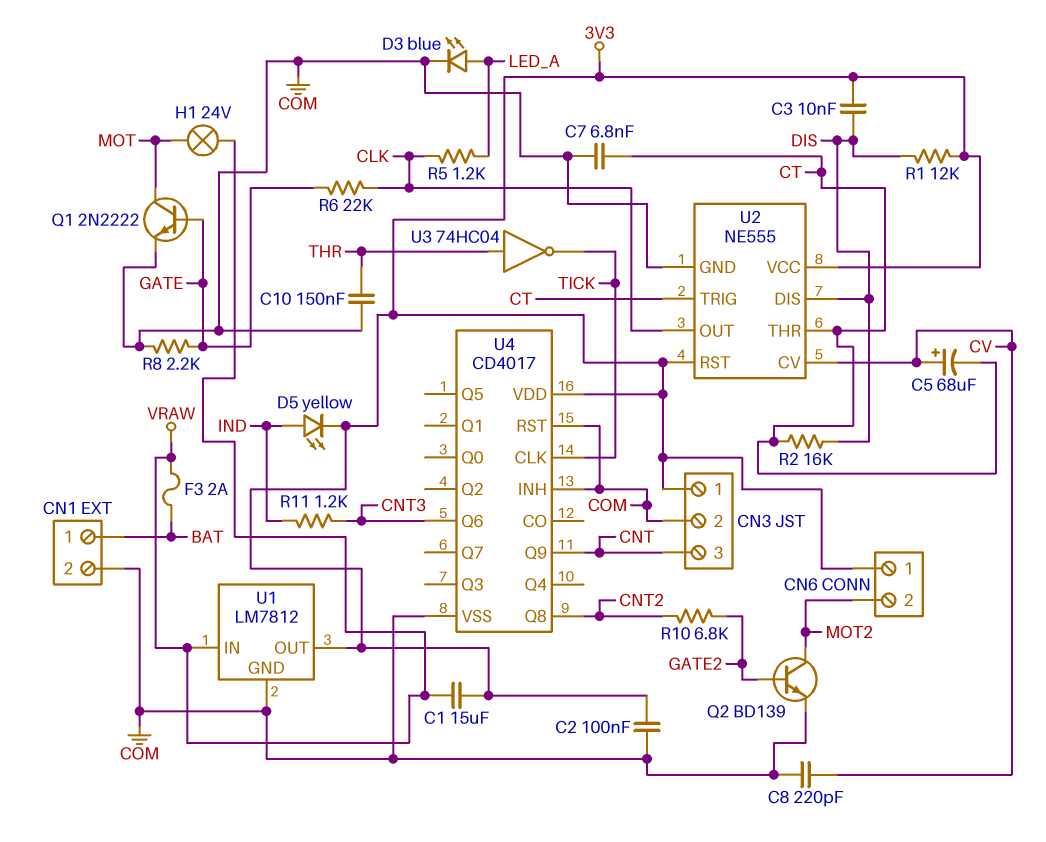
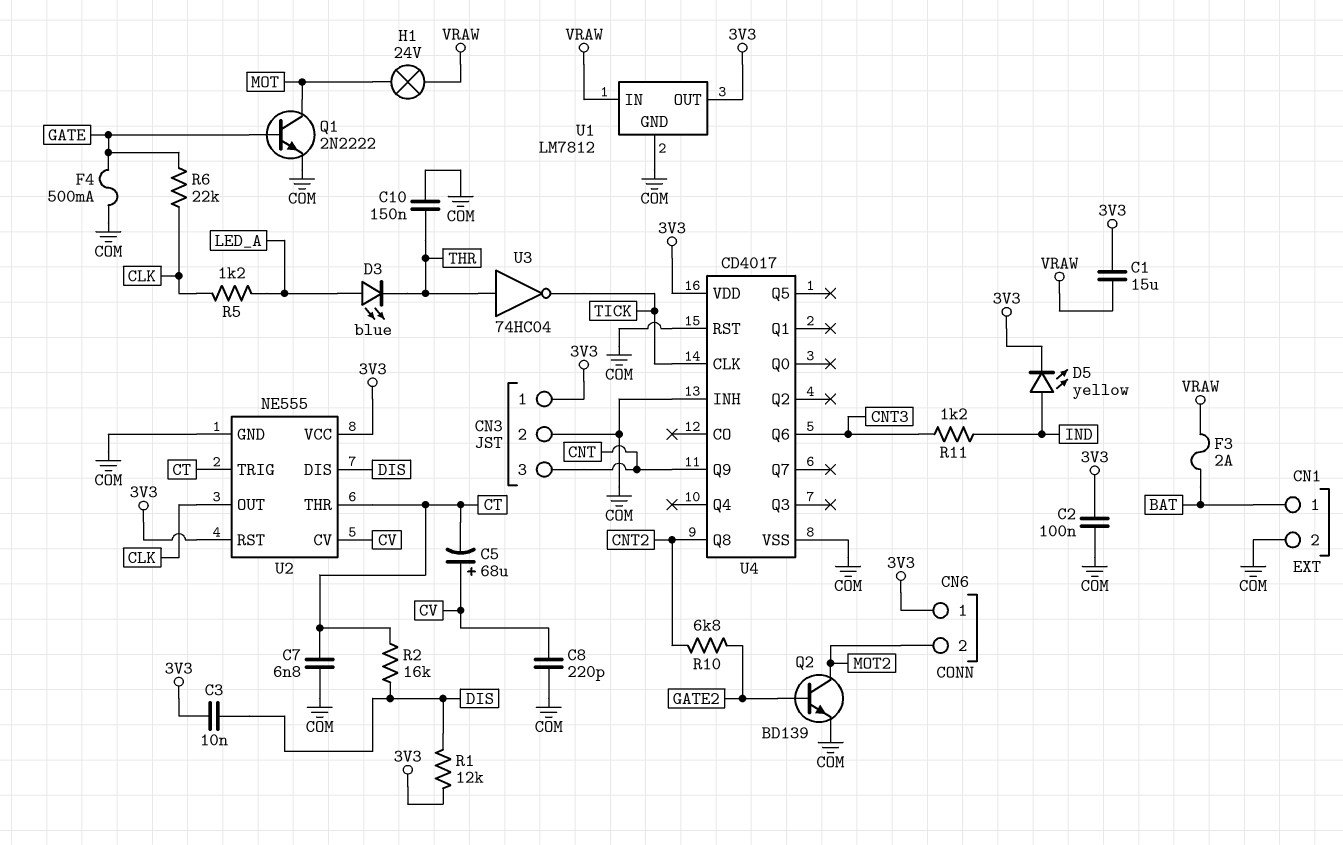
D3: LED blue (A LED_A, K COM) -> LED blue (A LED_A, K THR)
F4: none -> 500mA (COM, GATE)
R8: 2.2k (COM, GATE) -> none

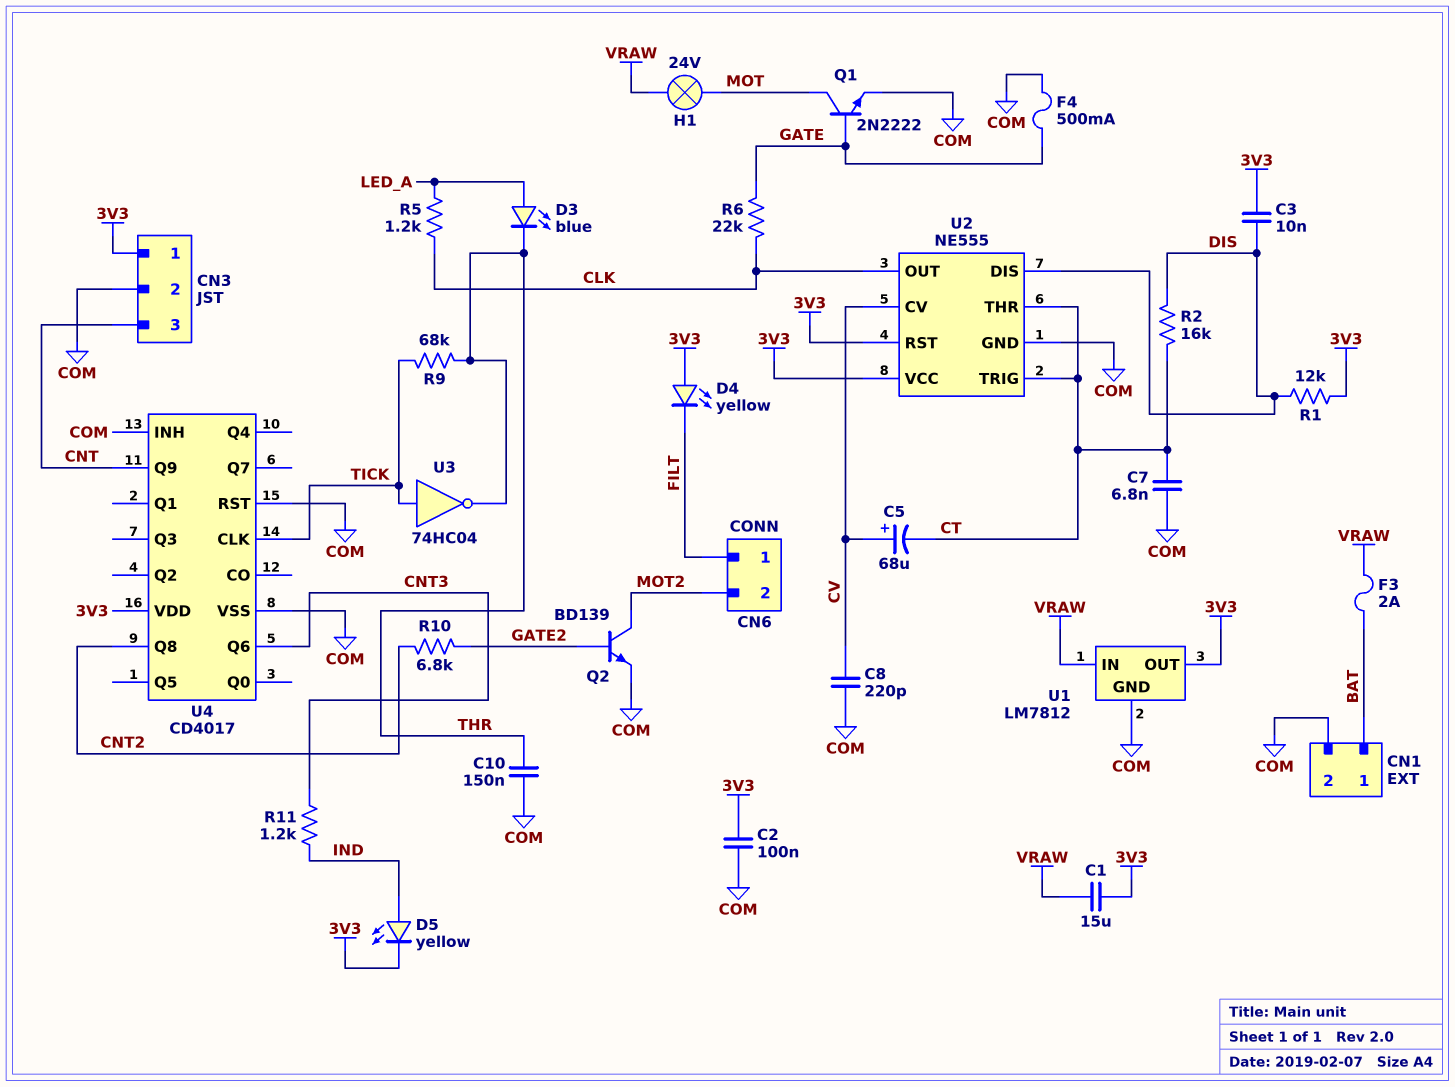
CN6 pin 1: 3V3 -> FILT
D4: none -> LED yellow (A 3V3, K FILT)
R9: none -> 68k (THR, TICK)
U3: NOT 74HC04 (in THR, out TICK) -> NOT 74HC04 (in TICK, out THR)

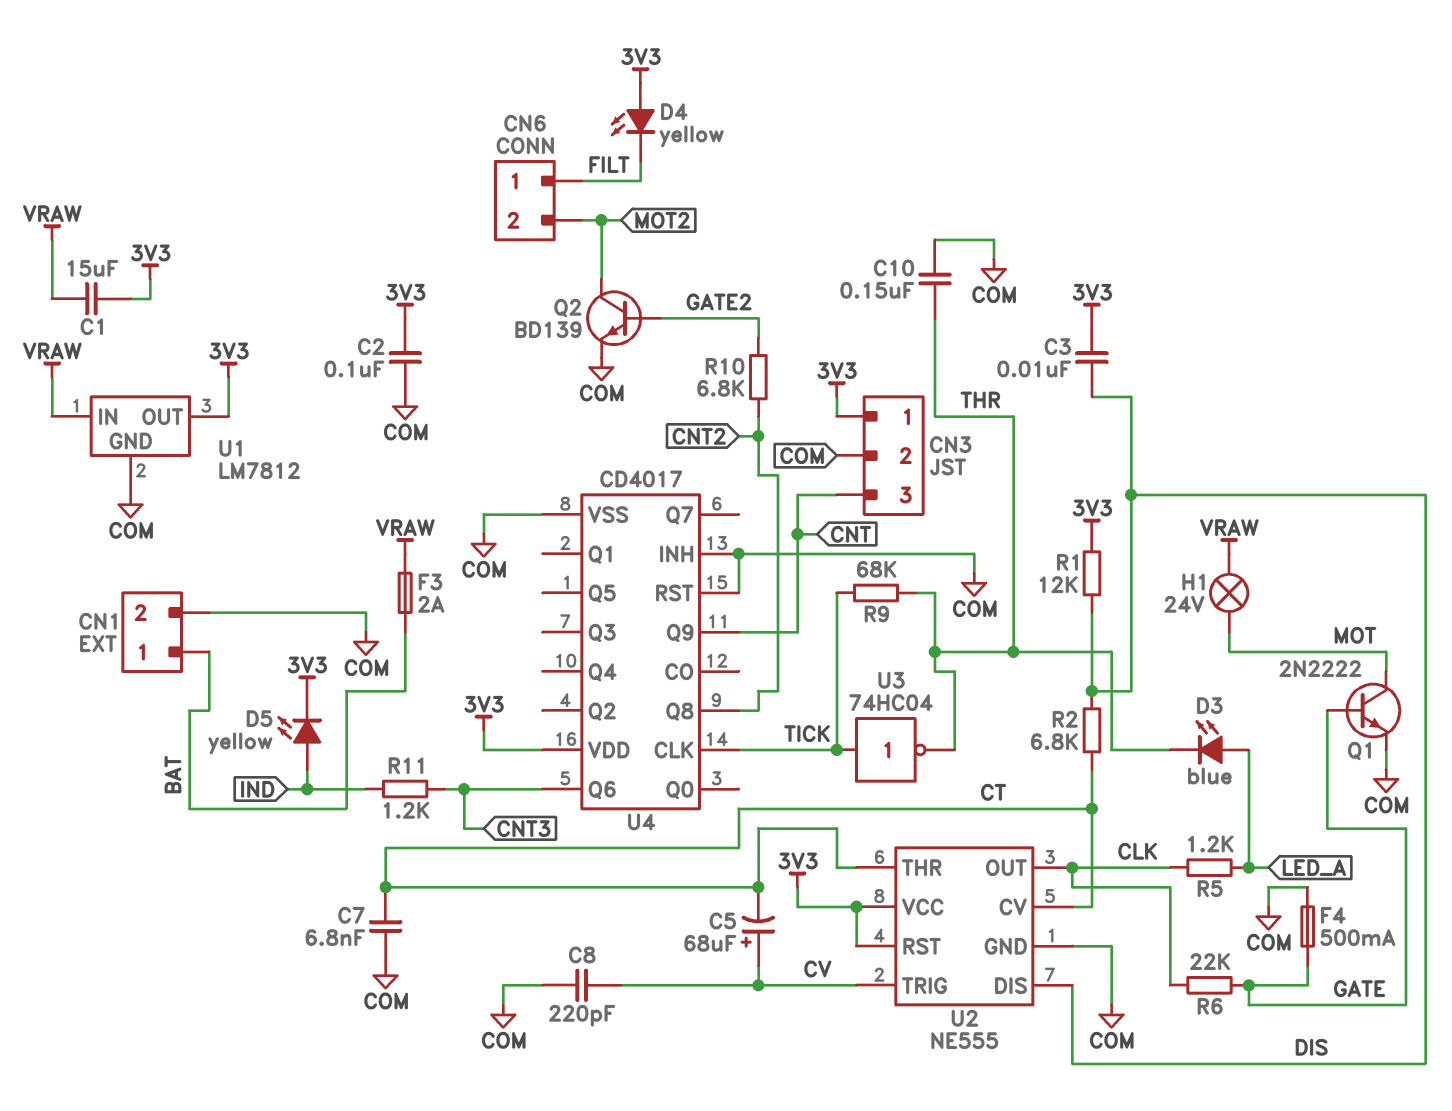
R2: 16k (CT, DIS) -> 6.8k (CT, DIS)
U2 pin CV: CV -> CT
U2 pin TRIG: CT -> CV

